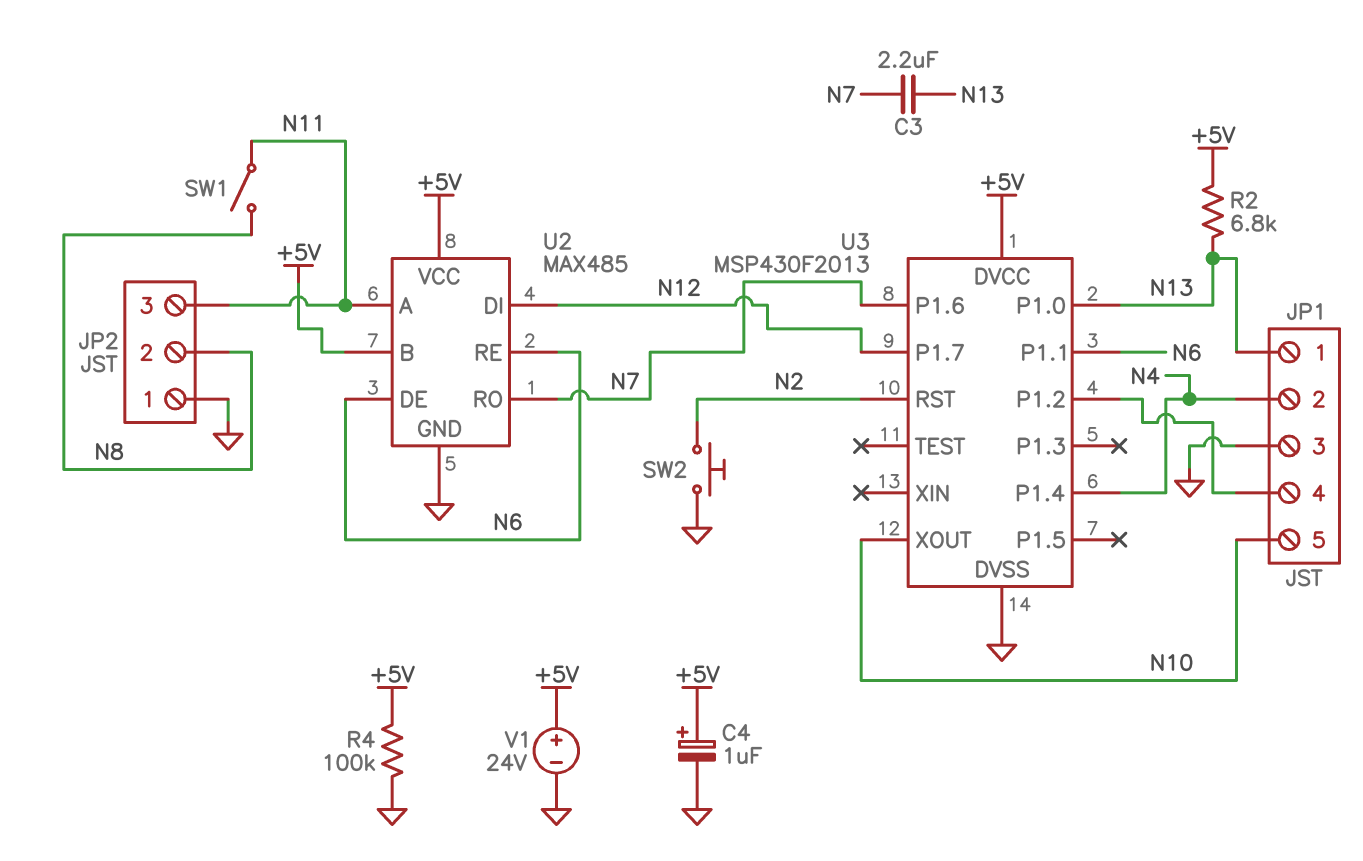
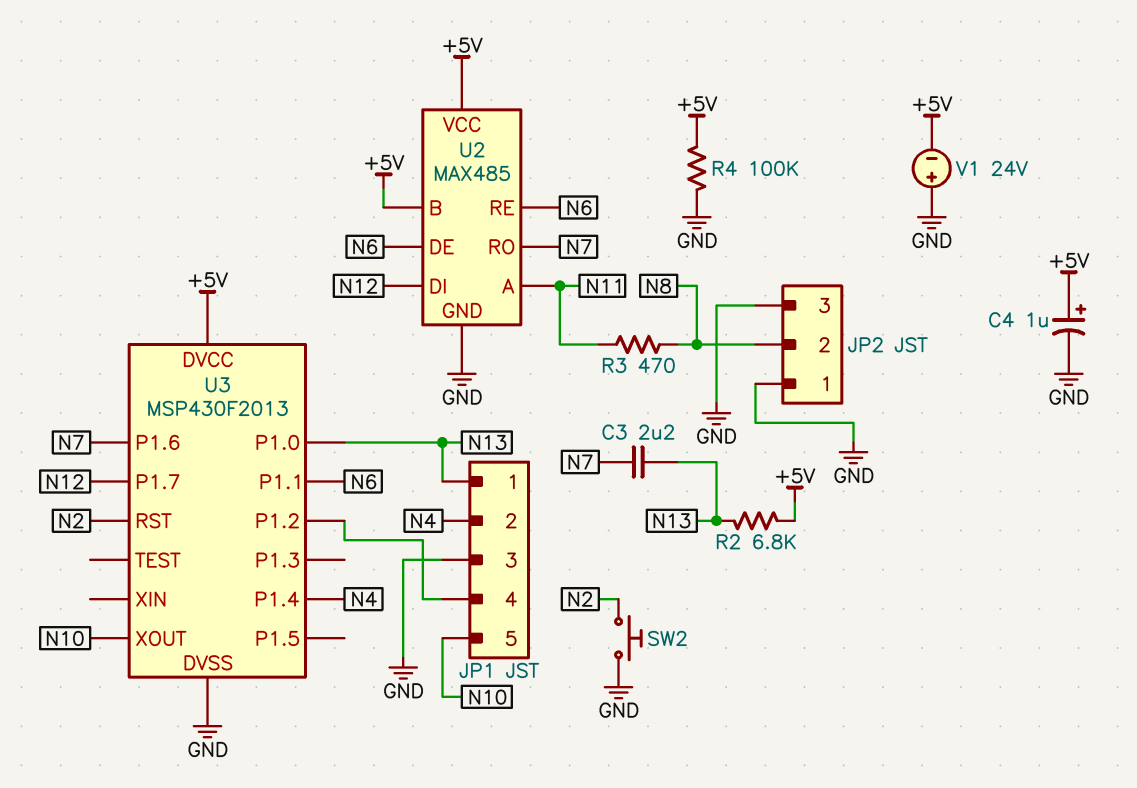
JP2 pin 3: N11 -> GND
R3: none -> 470 (N8, N11)
SW1: switch (N8, N11) -> none
V1: 24V (plus +5V, minus GND) -> 24V (plus GND, minus +5V)

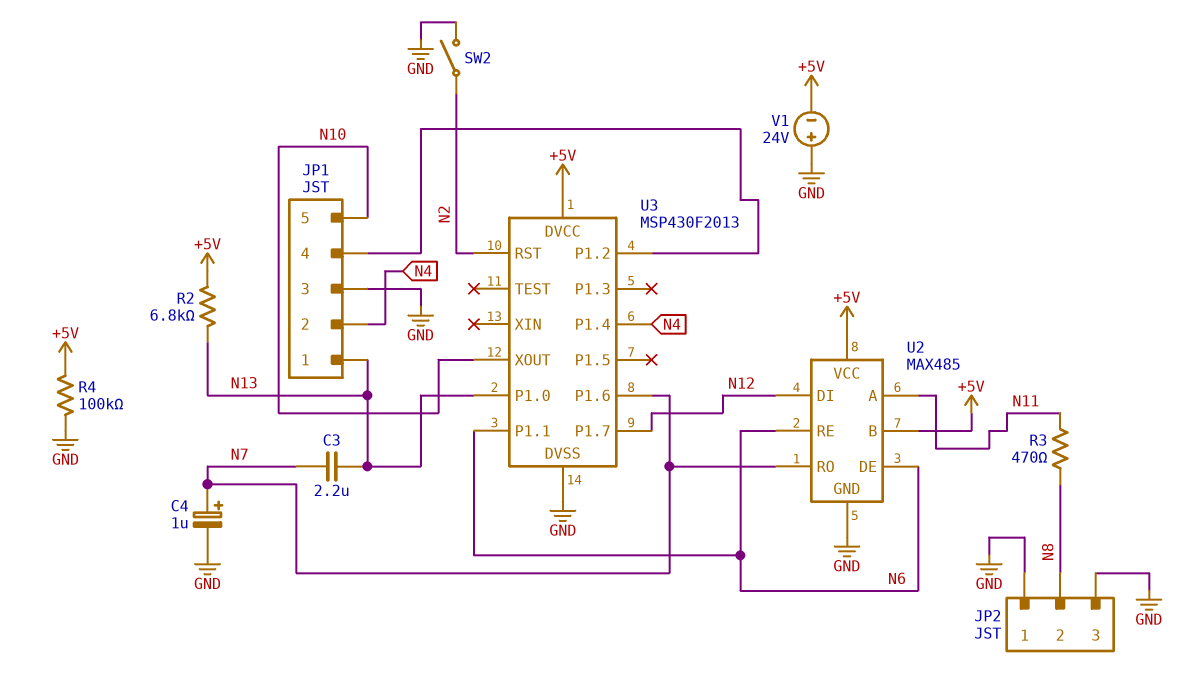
C4: 1uF (plus +5V, minus GND) -> 1uF (plus N7, minus GND)
SW2: button (GND, N2) -> switch (GND, N2)

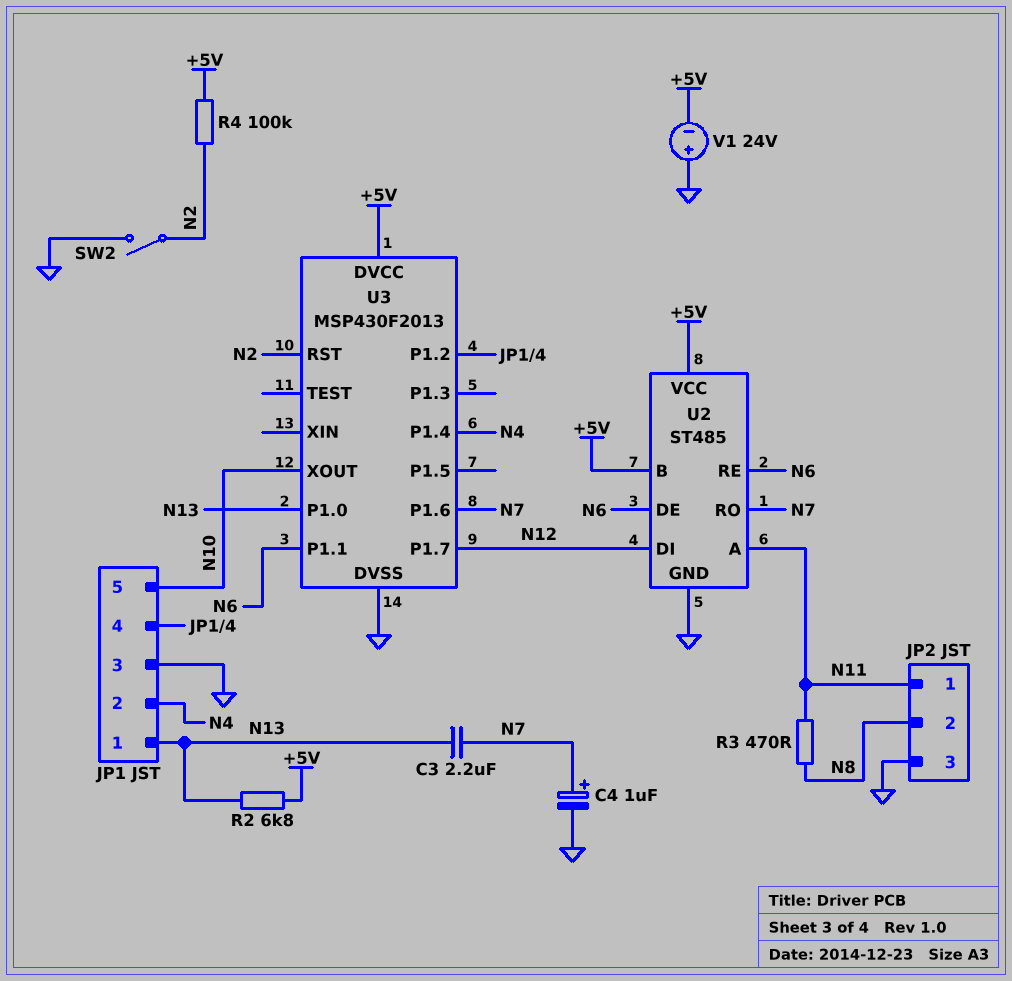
JP2 pin 1: GND -> N11
R4: 100k (+5V, GND) -> 100k (+5V, N2)
U2: MAX485 -> ST485

